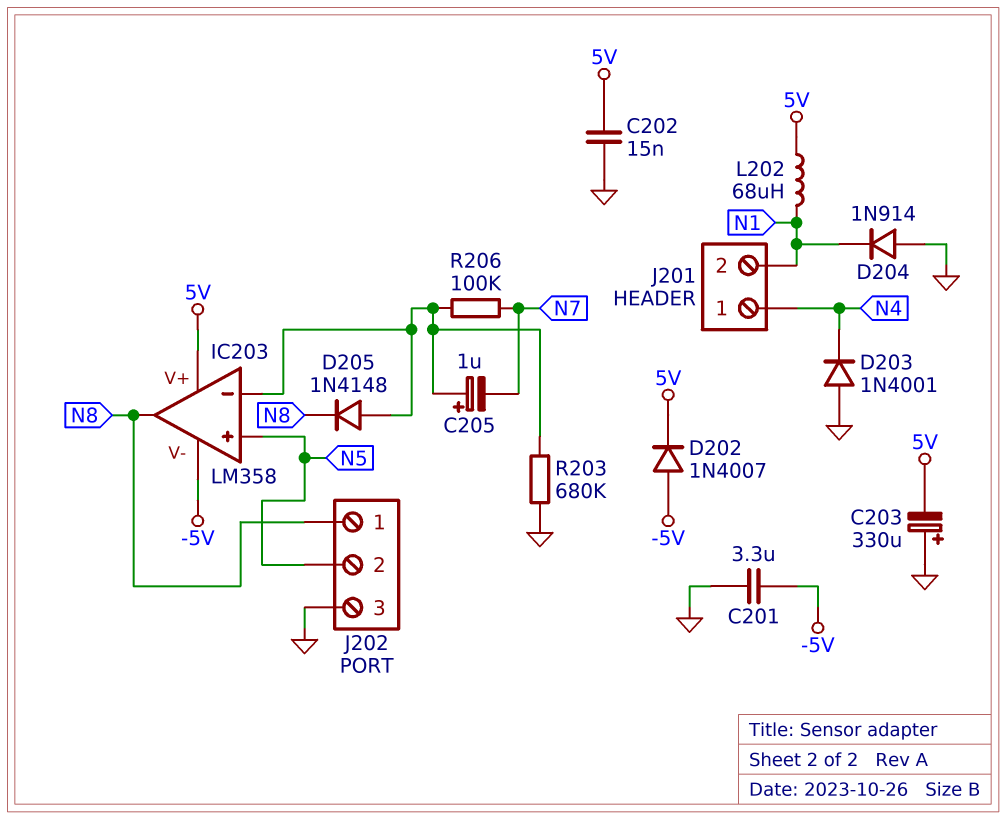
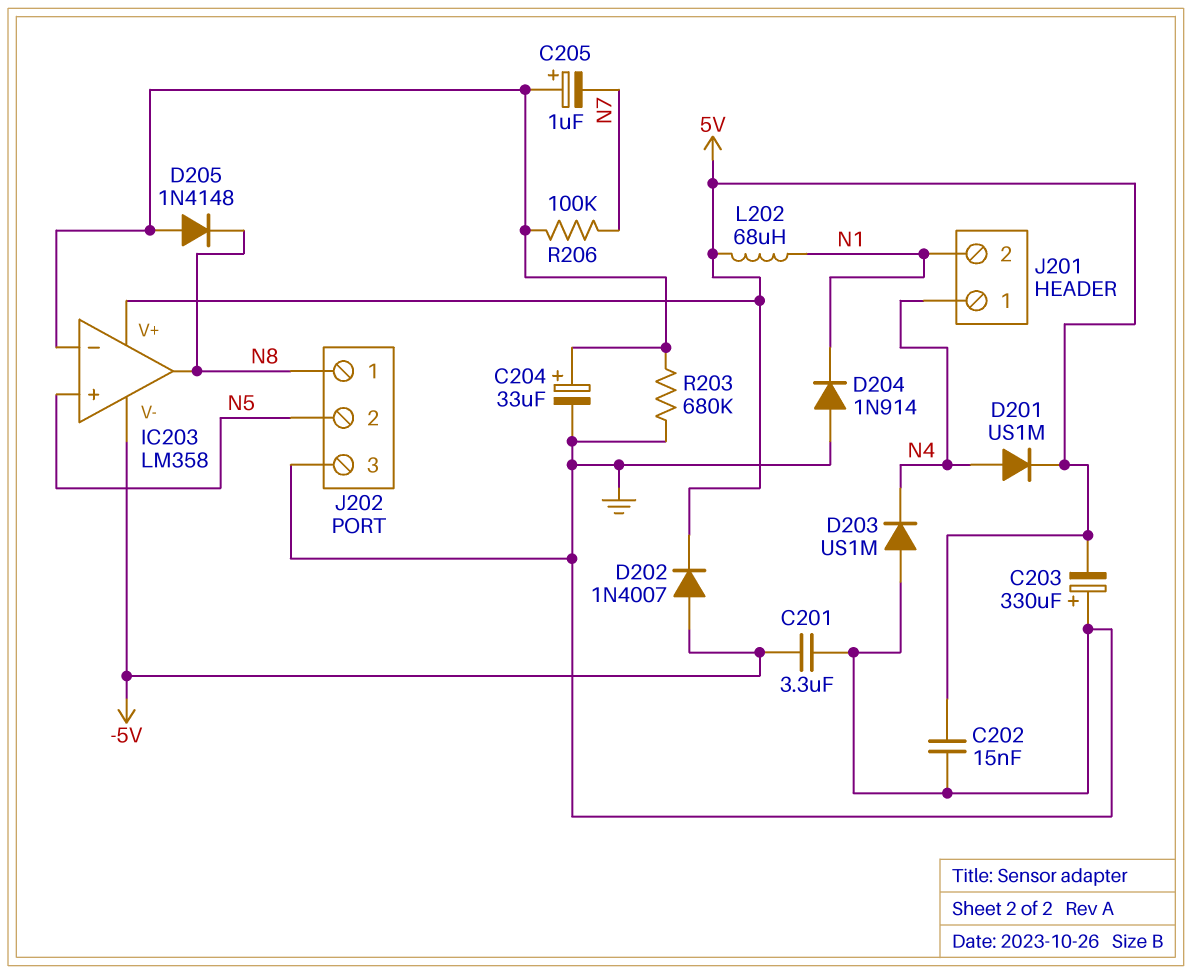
C204: none -> 33uF (plus IC203/in-, minus GND)
D201: none -> diode US1M (A N4, K 5V)
D203: diode 1N4001 (A GND, K N4) -> diode US1M (A GND, K N4)

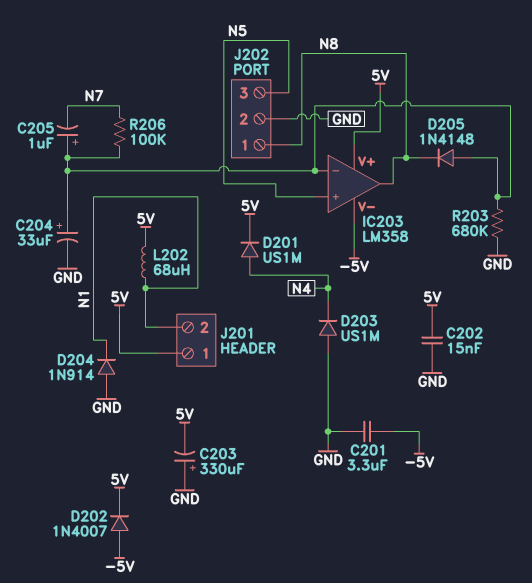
J201 pin 1: N4 -> 5V
J202 pin 2: N5 -> GND
J202 pin 3: GND -> N5

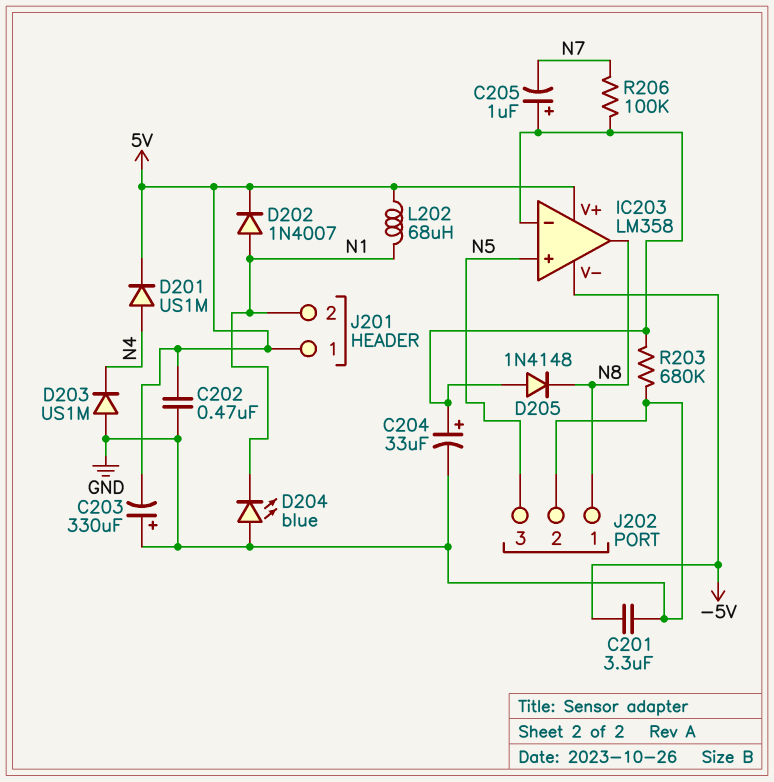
C202: 15nF (5V, GND) -> 470nF (5V, GND)
D202: diode 1N4007 (A -5V, K 5V) -> diode 1N4007 (A N1, K 5V)
D204: diode 1N914 (A GND, K N1) -> LED blue (A GND, K N1)

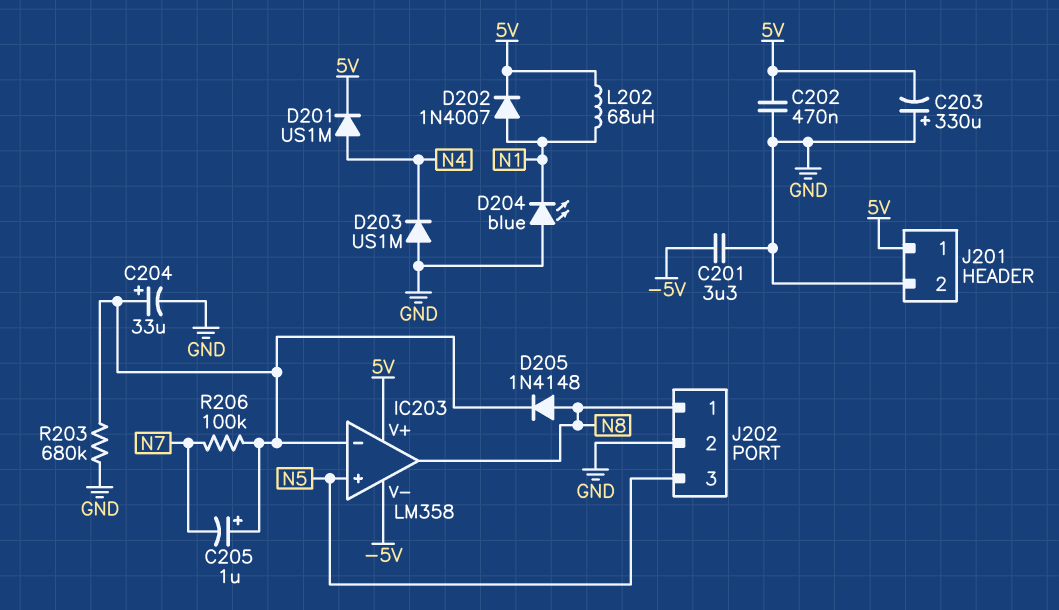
D205: diode 1N4148 (A IC203/in-, K N8) -> diode 1N4148 (A N8, K IC203/in-)
J201 pin 2: N1 -> GND

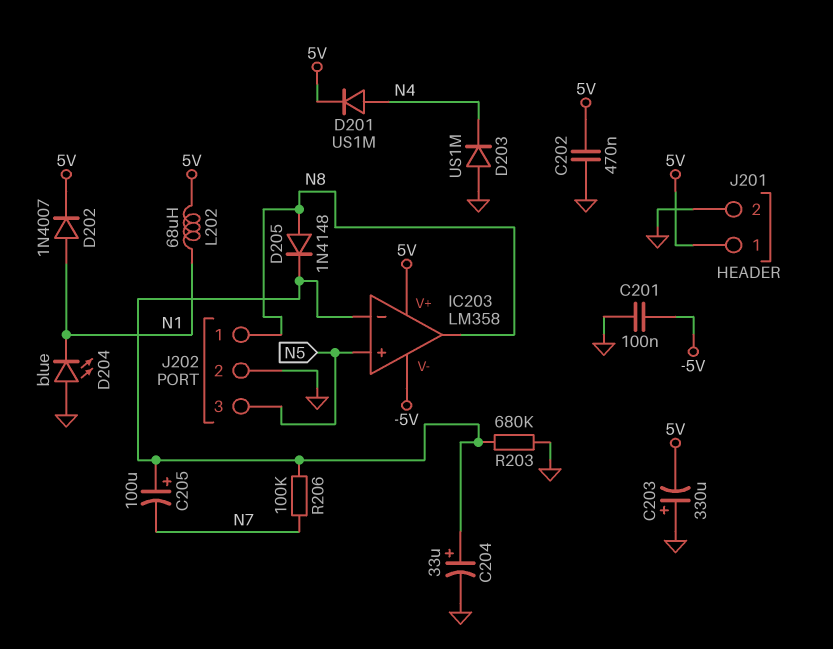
C201: 3.3uF (-5V, GND) -> 100nF (-5V, GND)
C205: 1uF (plus IC203/in-, minus N7) -> 100uF (plus IC203/in-, minus N7)

